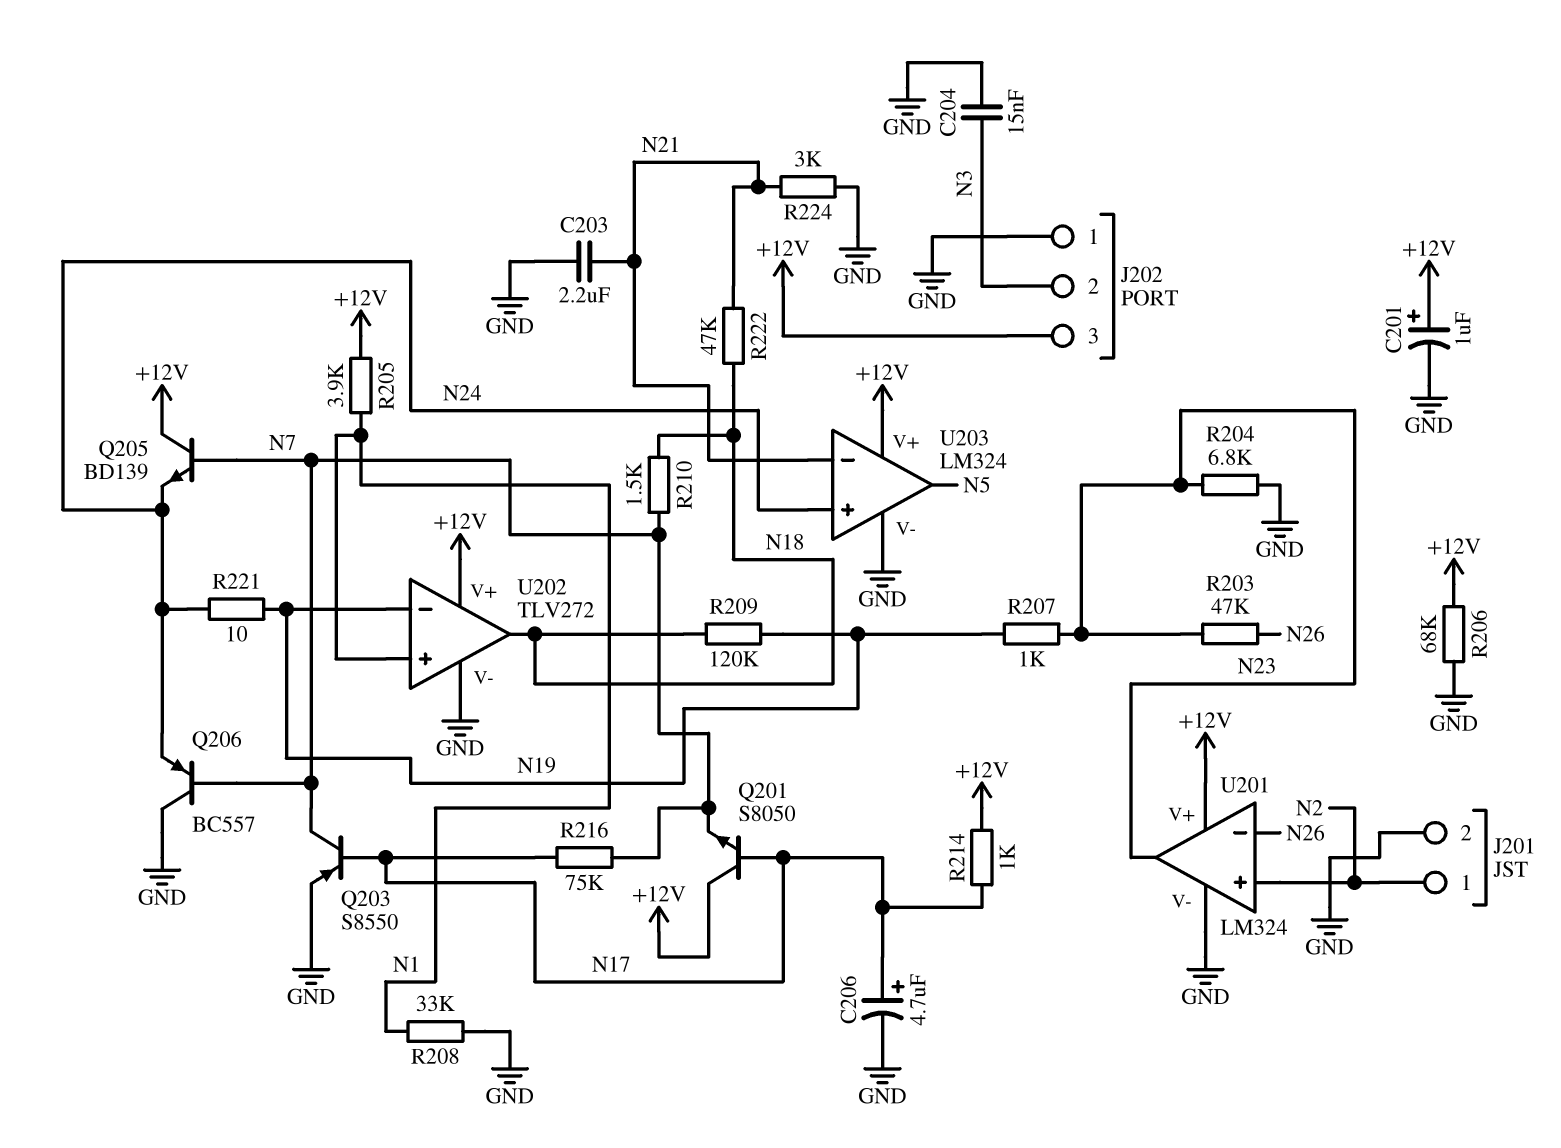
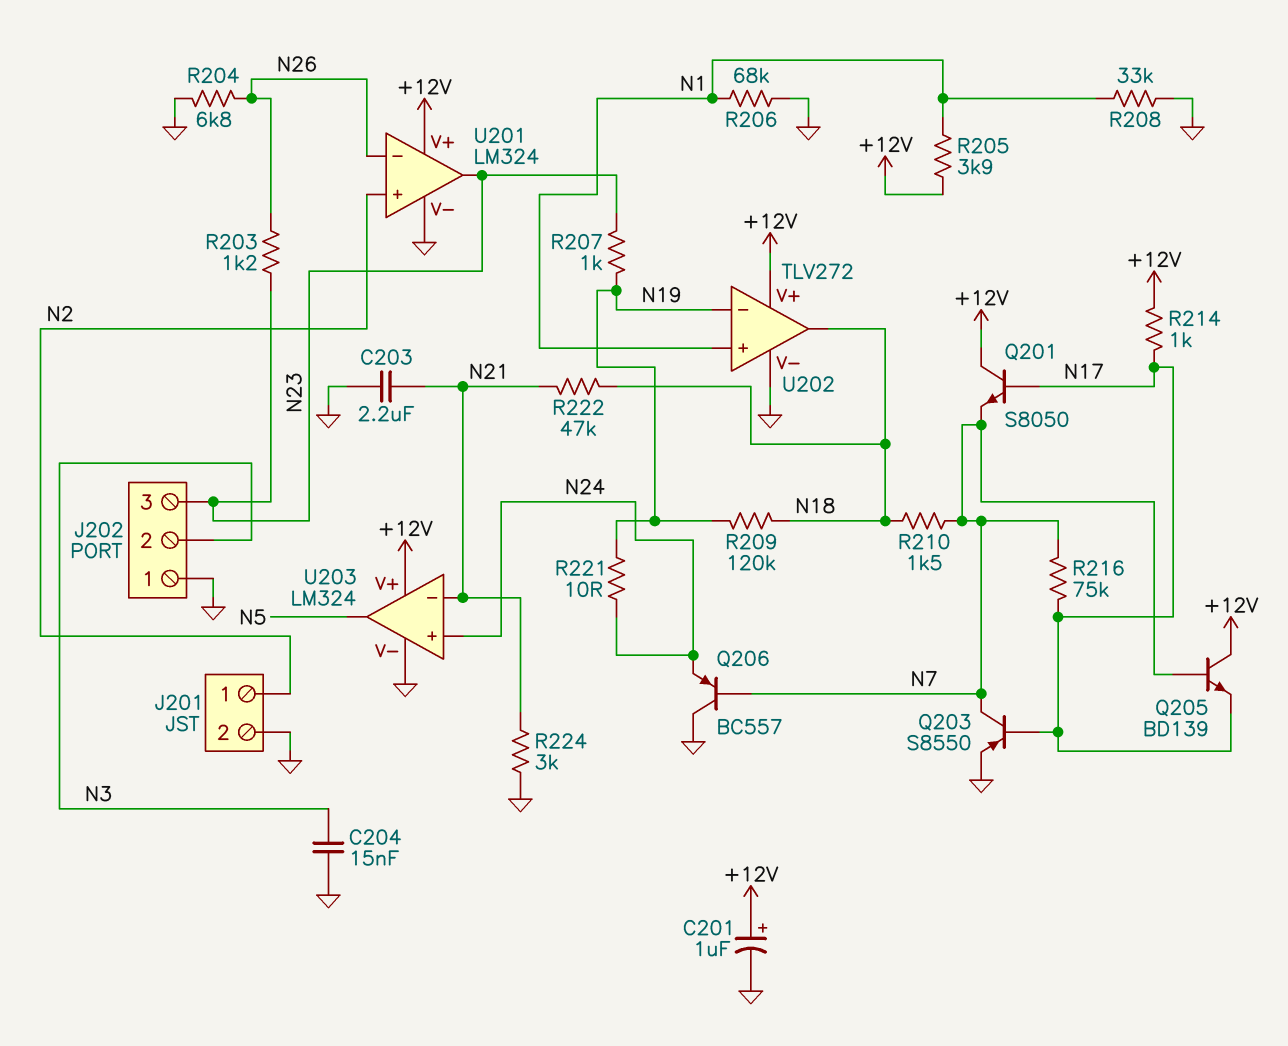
C206: 4.7uF (plus N17, minus GND) -> none
J202 pin 3: +12V -> N23
Q205: NPN BD139 (B N7, C +12V, E N24) -> NPN BD139 (B N7, C +12V, E N17)
R203: 47k (N23, N26) -> 1.2k (N23, N26)
R204: 6.8k (GND, N23) -> 6.8k (GND, N26)
R206: 68k (+12V, GND) -> 68k (GND, N1)

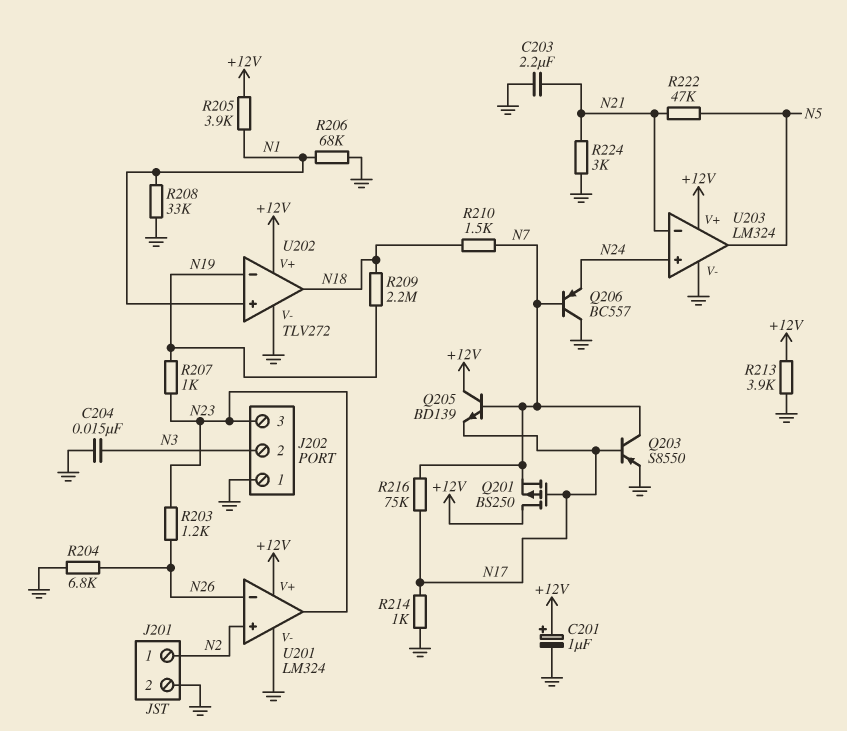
Q201: NPN S8050 (B N17, C +12V, E N7) -> PMOS BS250 (G N17, D +12V, S N7)
R209: 120k (N18, N19) -> 2.2M (N18, N19)
R213: none -> 3.9k (+12V, GND)
R214: 1k (+12V, N17) -> 1k (GND, N17)
R221: 10 (N19, N24) -> none
R222: 47k (N18, N21) -> 47k (N5, N21)

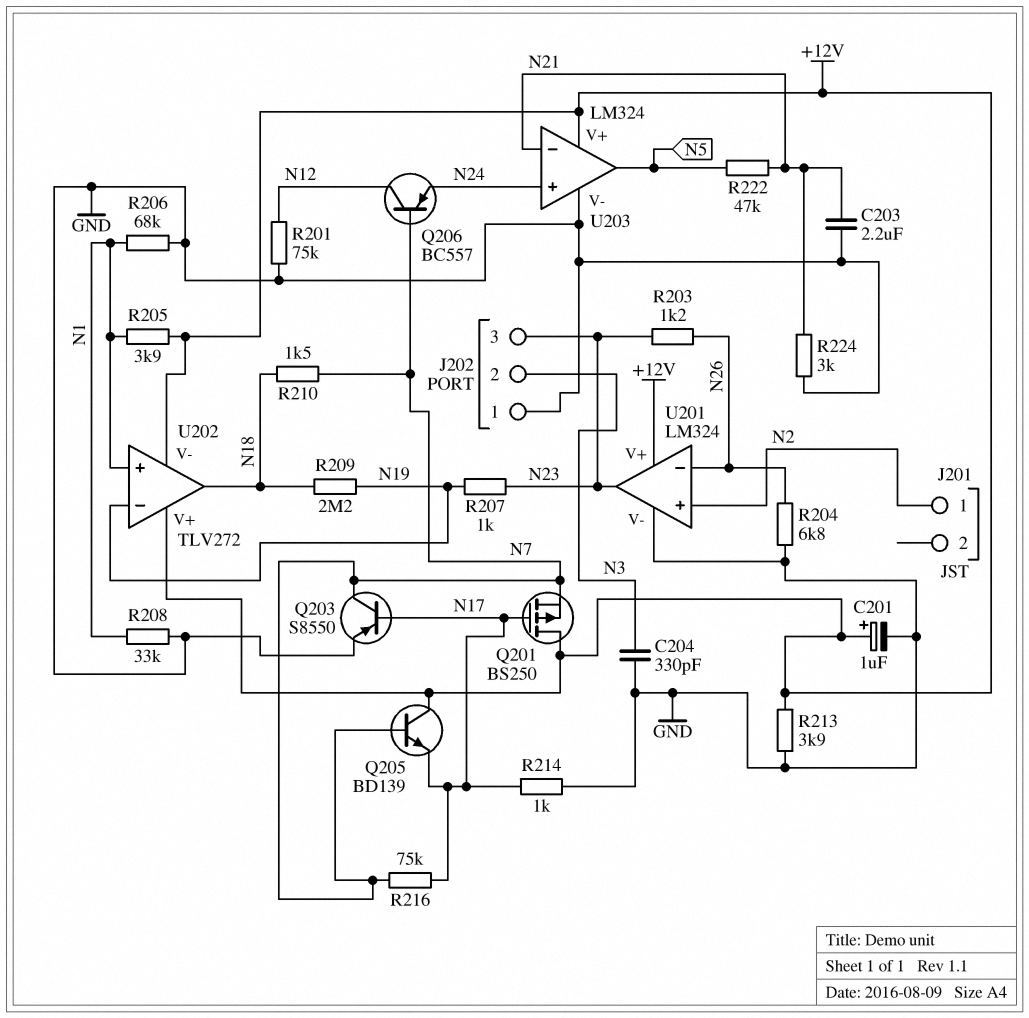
C204: 15nF (GND, N3) -> 330pF (GND, N3)
J201 pin 2: GND -> none
Q206: PNP BC557 (B N7, C GND, E N24) -> PNP BC557 (B N7, C N12, E N24)
R201: none -> 75k (GND, N12)
U202 pin V-: GND -> +12V

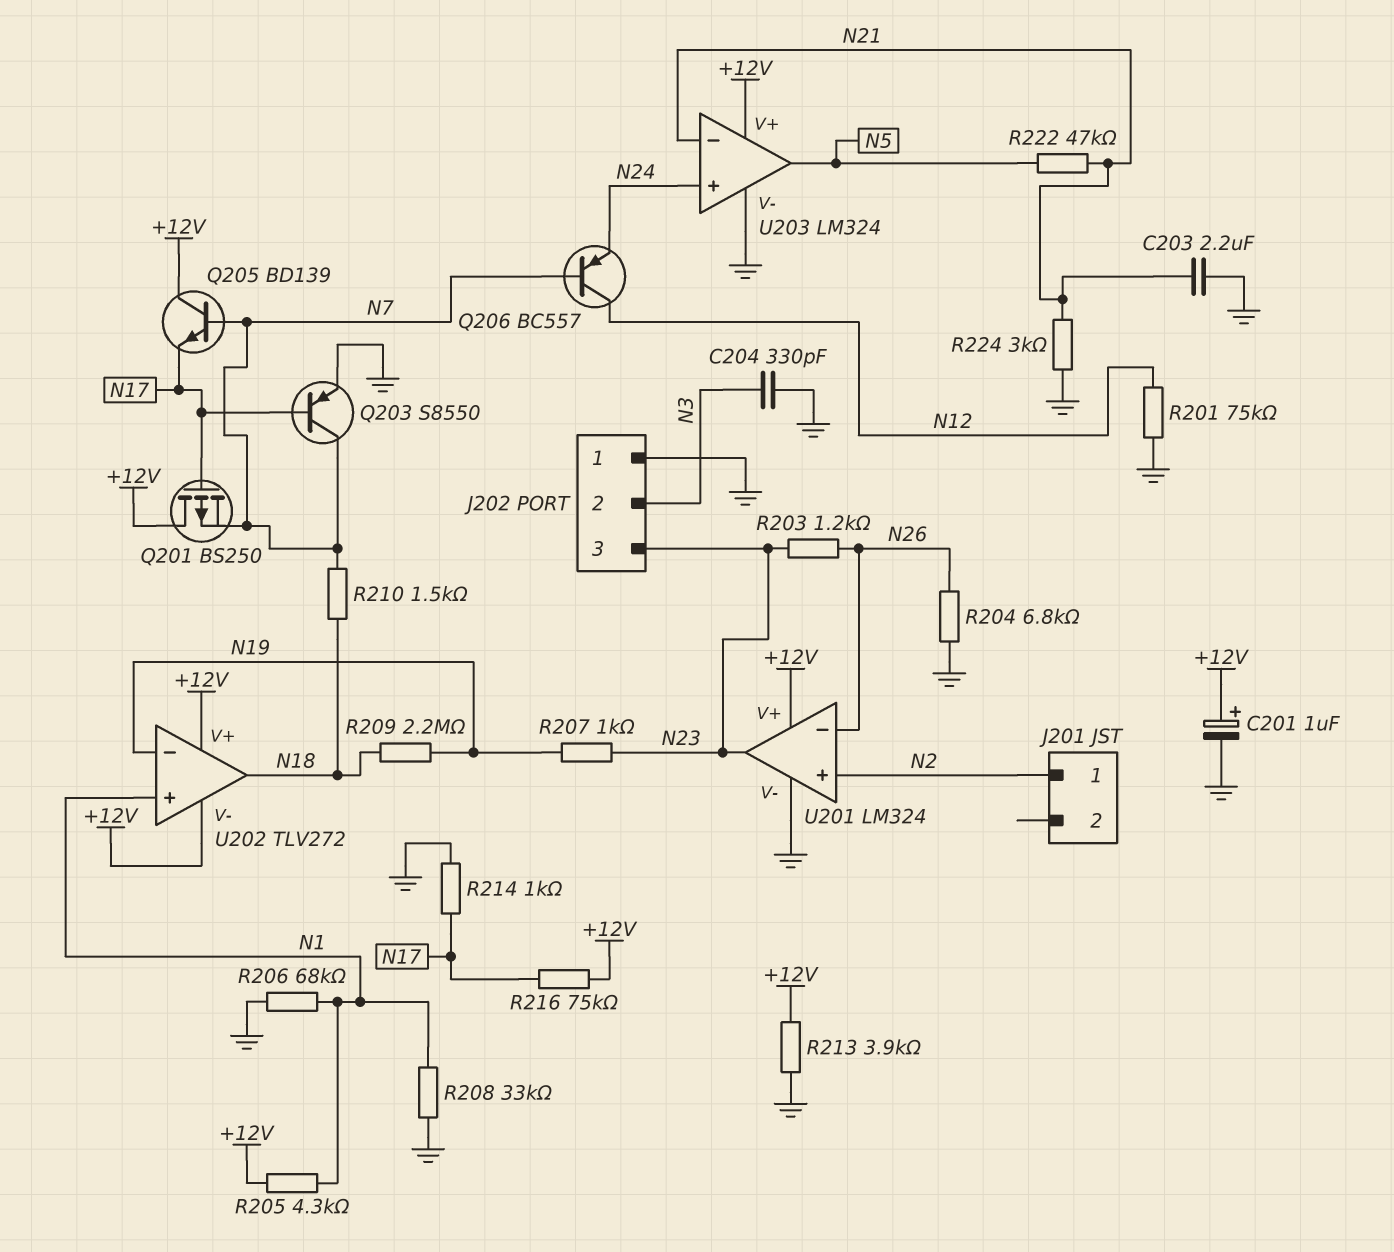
R205: 3.9k (+12V, N1) -> 4.3k (+12V, N1)
R216: 75k (N7, N17) -> 75k (+12V, N17)

